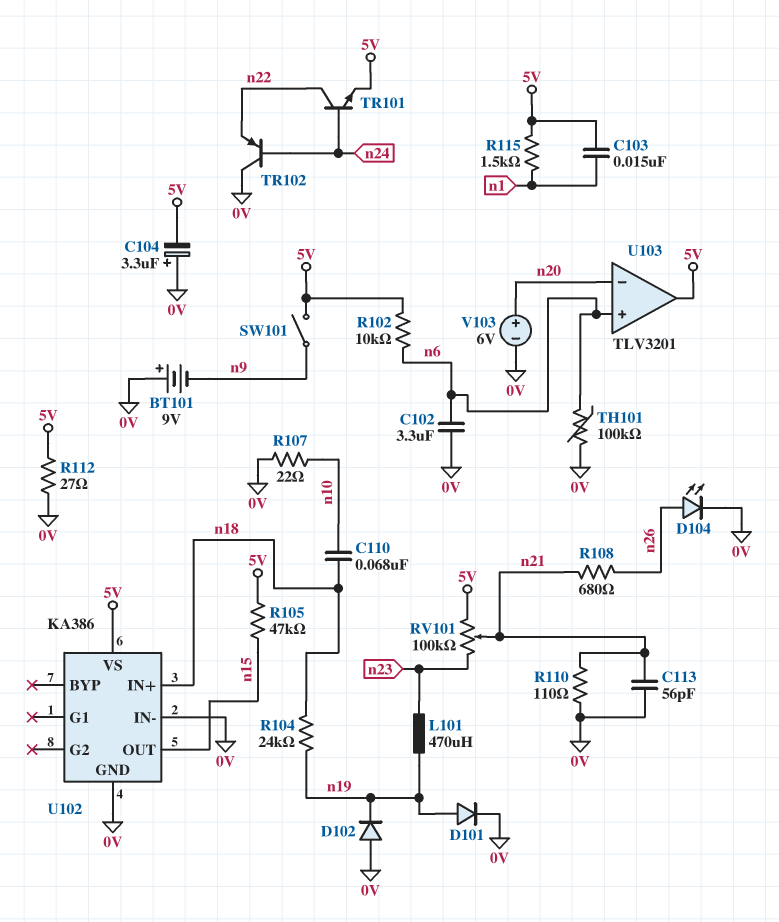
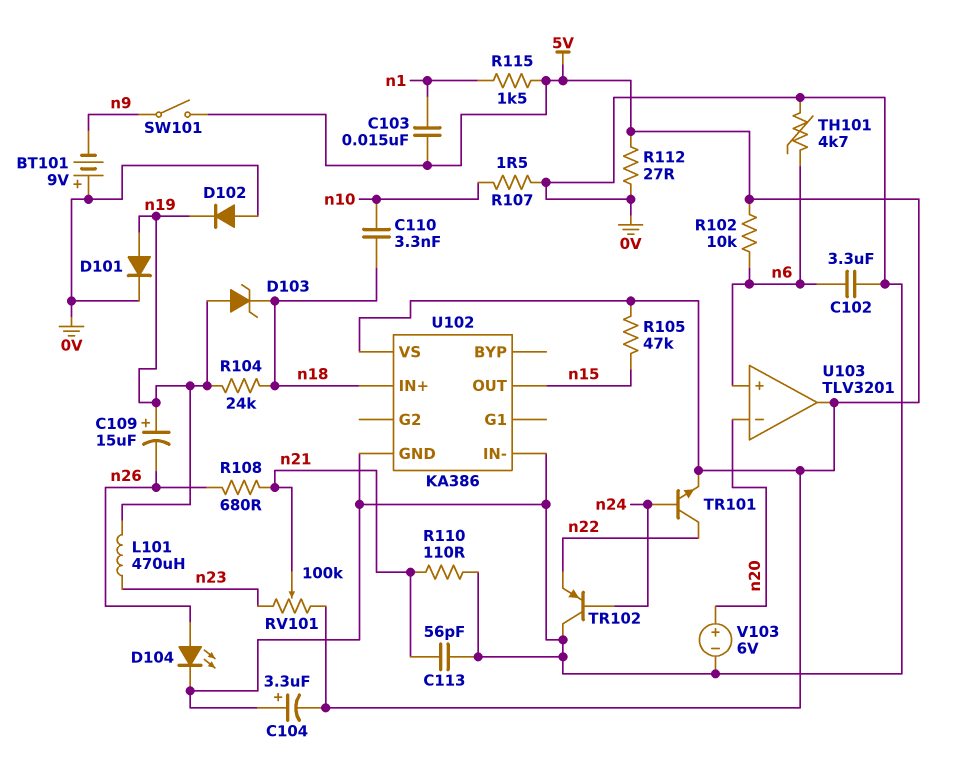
C109: none -> 15uF (plus n19, minus n26)
C110: 68nF (n10, n18) -> 3.3nF (n10, n18)
D103: none -> zener (A n19, K n18)
R107: 22 (0V, n10) -> 1.5 (0V, n10)
TH101: 100k (0V, n6) -> 4.7k (0V, n6)

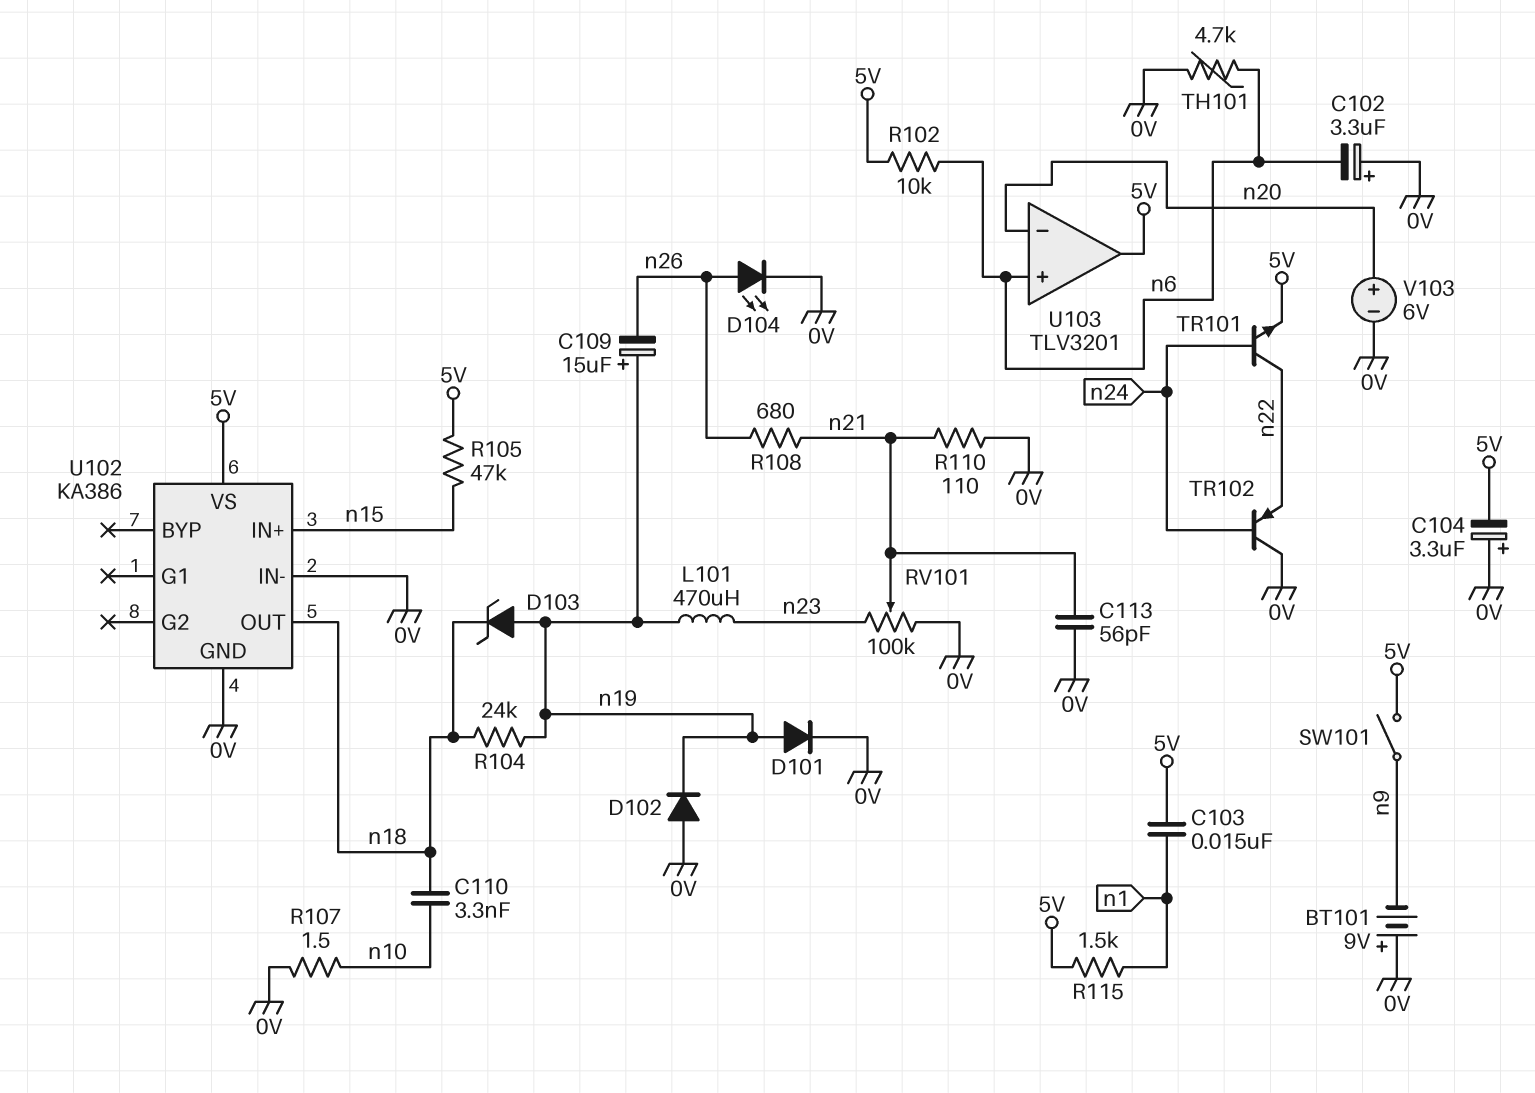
C102: 3.3uF (0V, n6) -> 3.3uF (plus 0V, minus n6)
R112: 27 (0V, 5V) -> none
RV101: 100k (5V, n23, wiper n21) -> 100k (0V, n23, wiper n21)
U102 pin IN+: n18 -> n15
U102 pin OUT: n15 -> n18

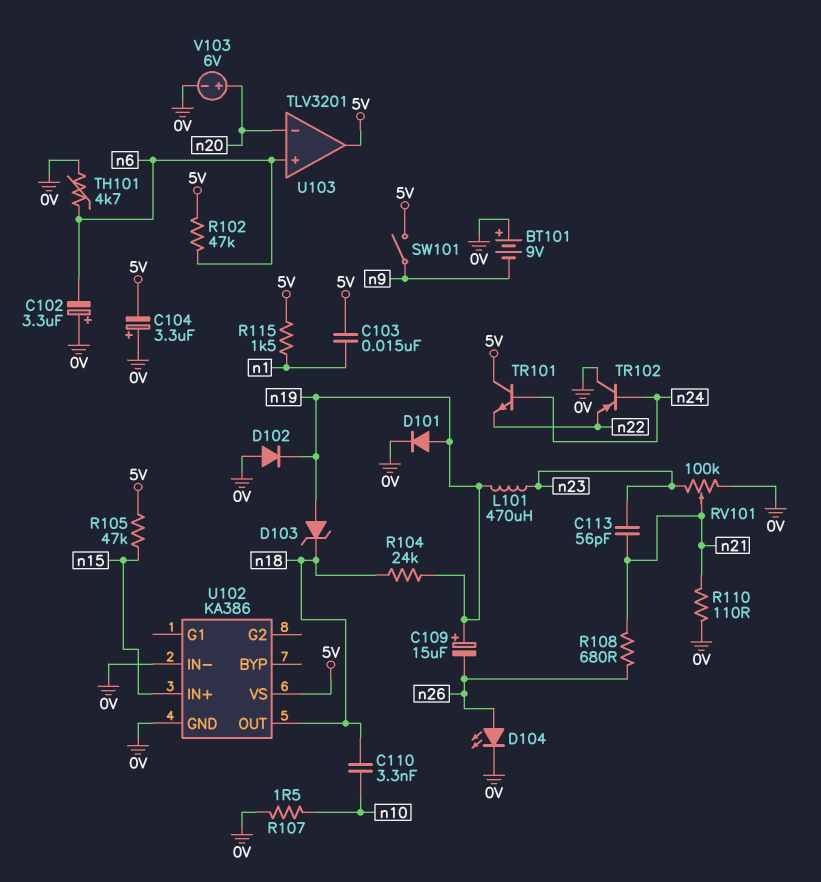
C113: 56pF (0V, n21) -> 56pF (n21, n23)
R102: 10k (5V, n6) -> 47k (5V, n6)
TR101: NPN (B n24, C n22, E 5V) -> NPN (B n24, C 5V, E n22)

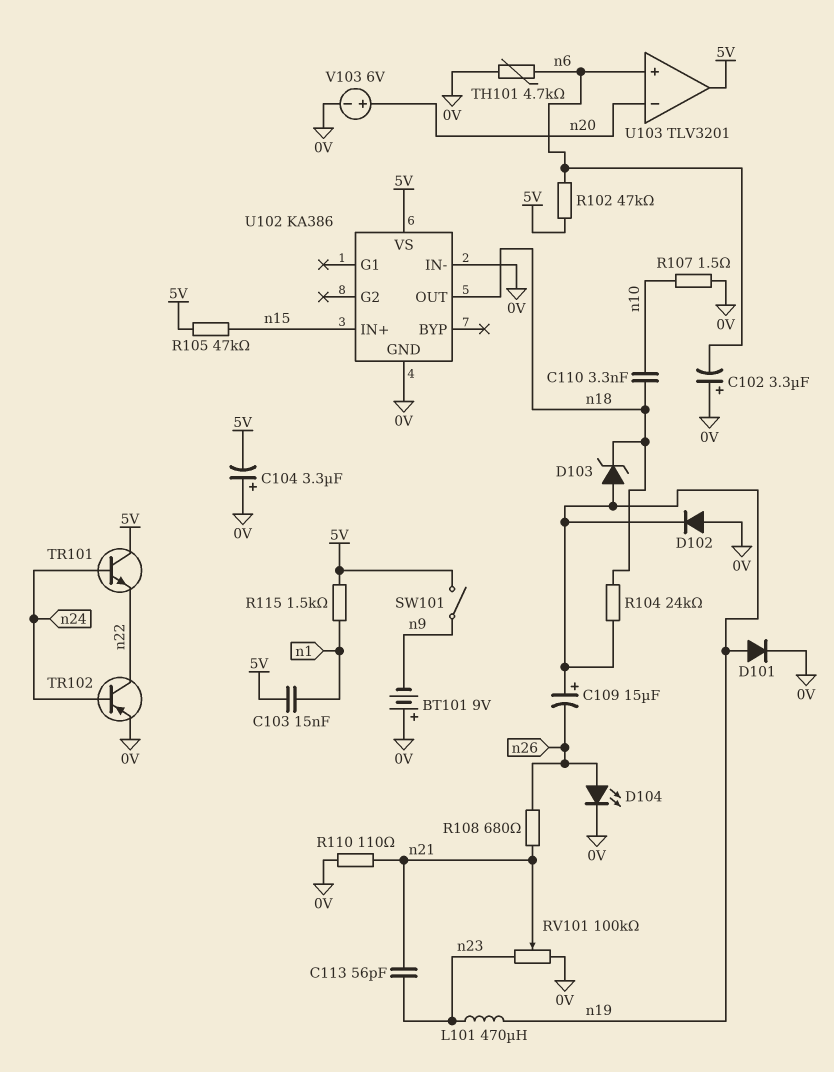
TR102: PNP (B n24, C 0V, E n22) -> PNP (B n24, C n22, E 0V)

